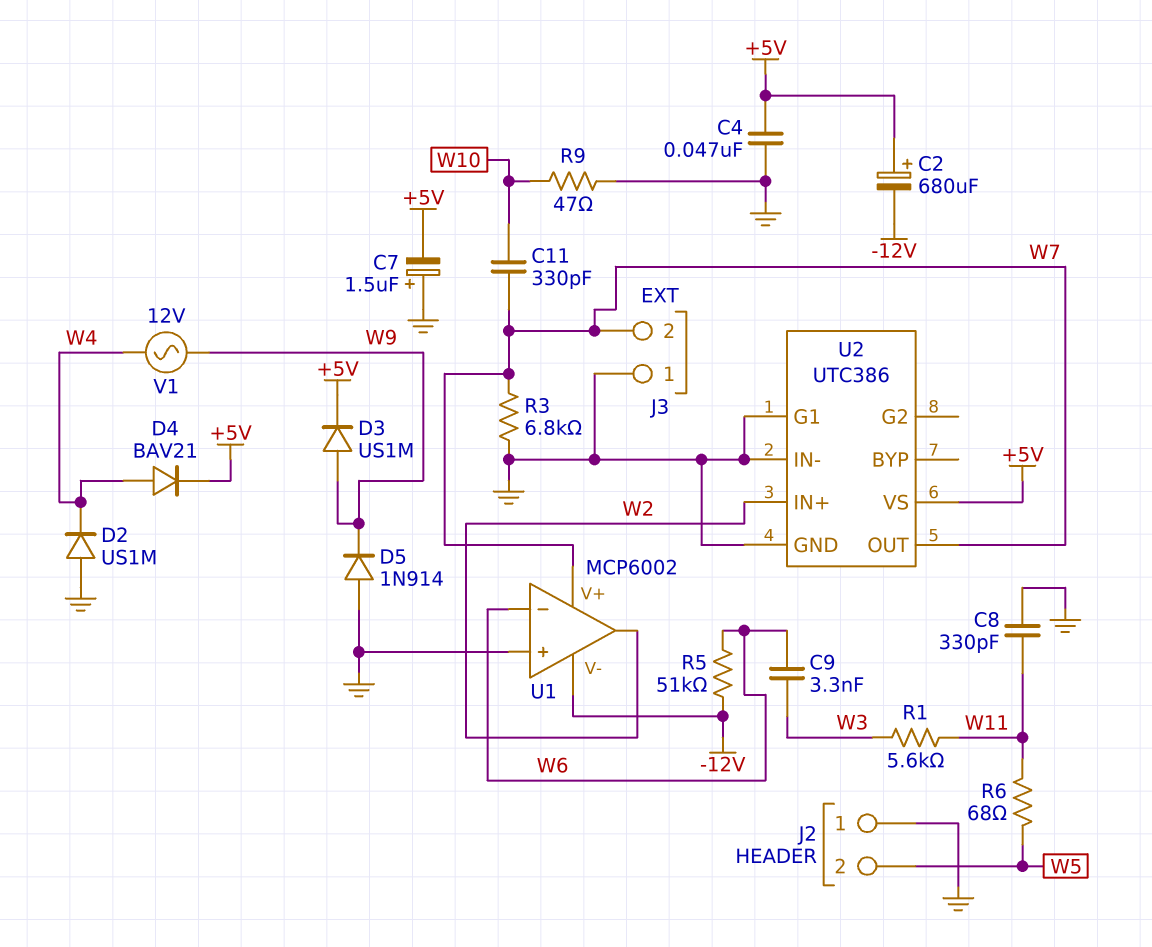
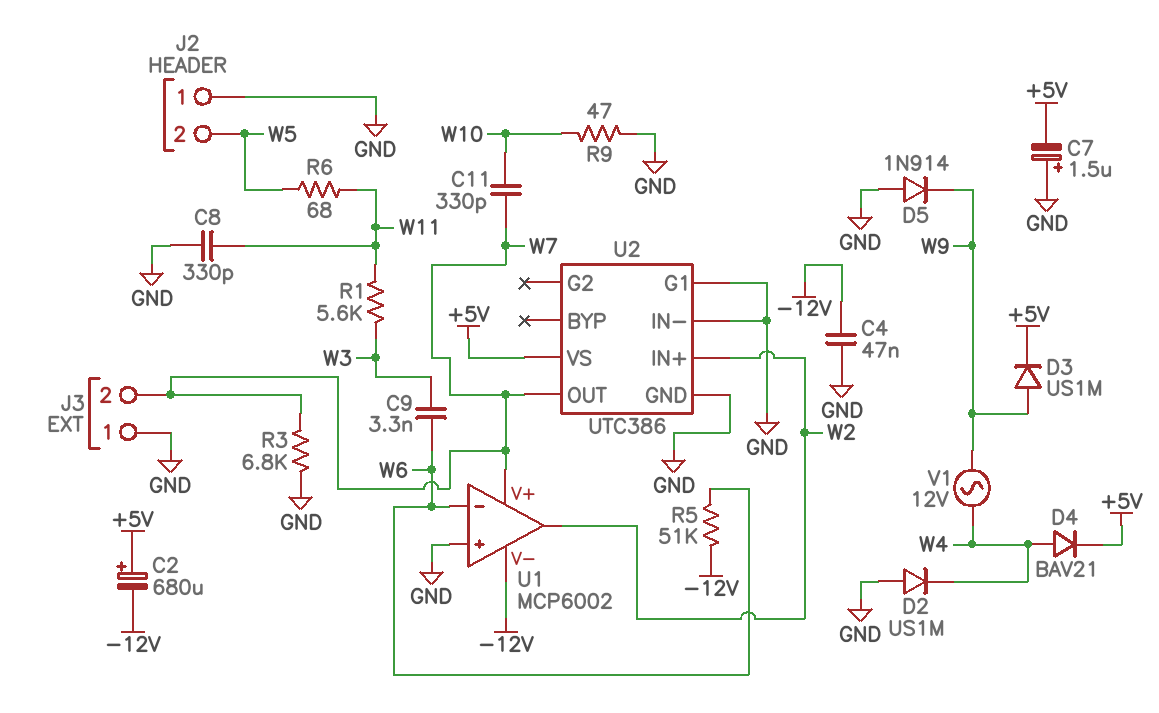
C4: 47nF (+5V, GND) -> 47nF (-12V, GND)

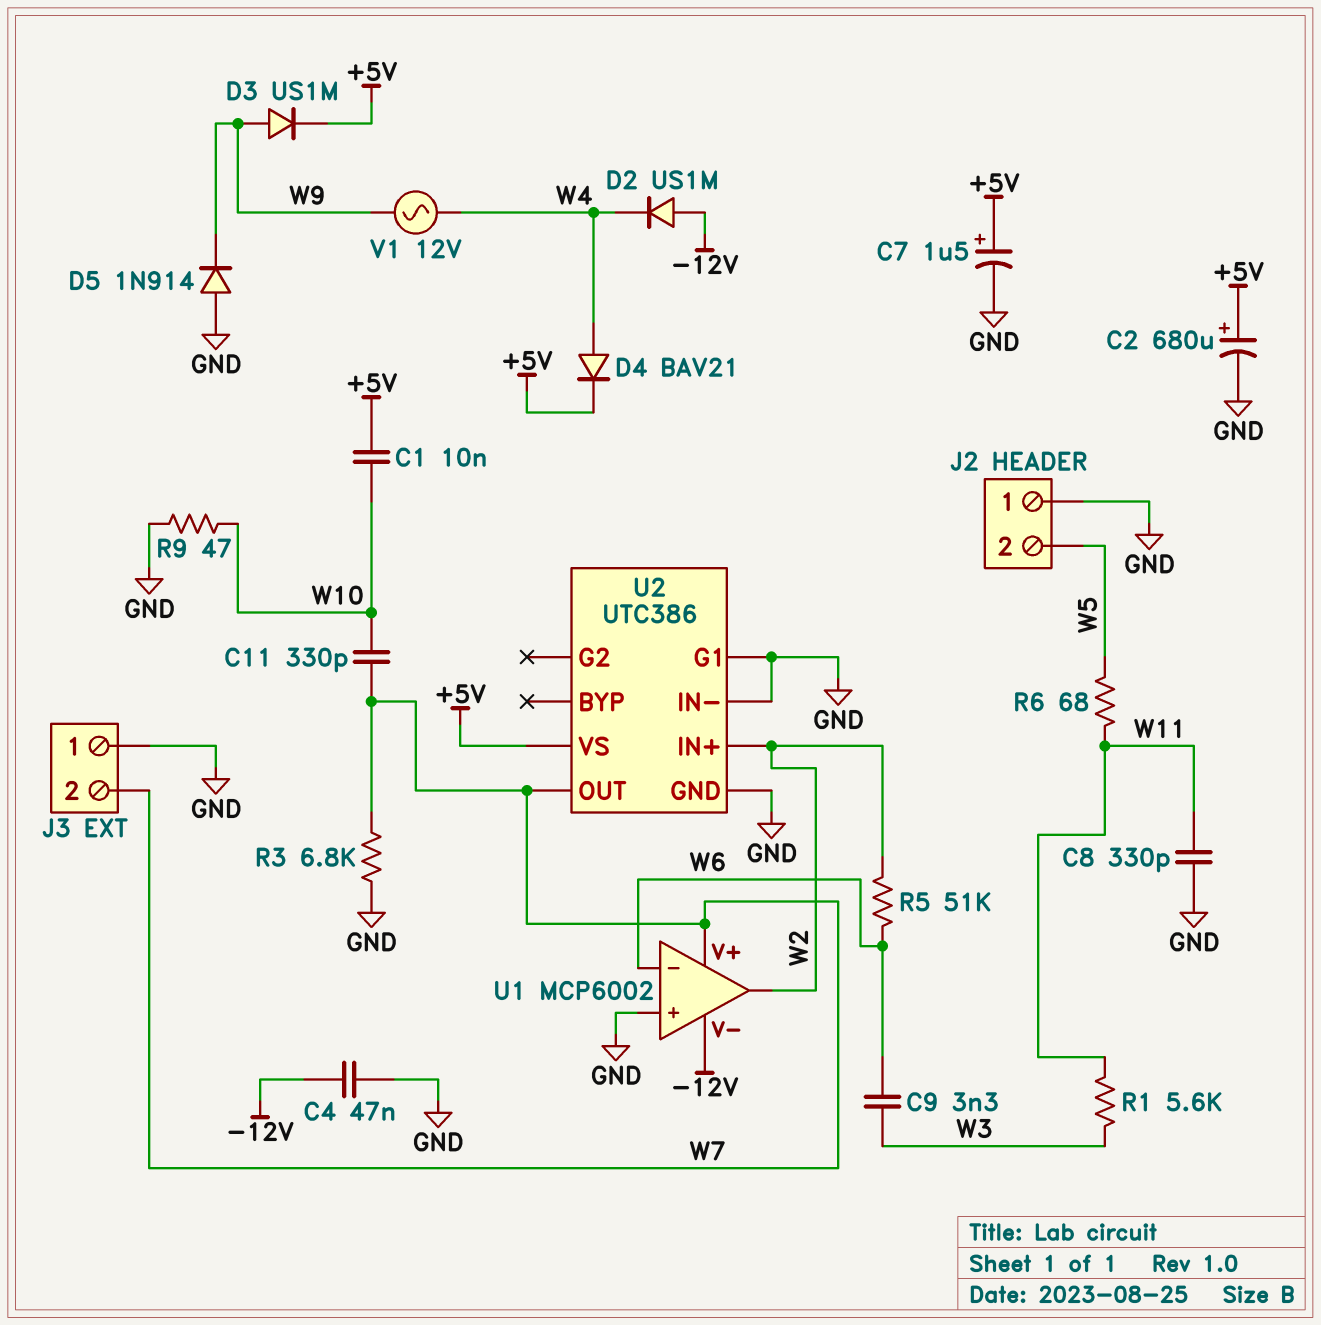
C1: none -> 10nF (+5V, W10)
C2: 680uF (plus +5V, minus -12V) -> 680uF (plus +5V, minus GND)
C7: 1.5uF (plus GND, minus +5V) -> 1.5uF (plus +5V, minus GND)
D2: diode US1M (A GND, K W4) -> diode US1M (A -12V, K W4)
R5: 51k (-12V, W6) -> 51k (W2, W6)

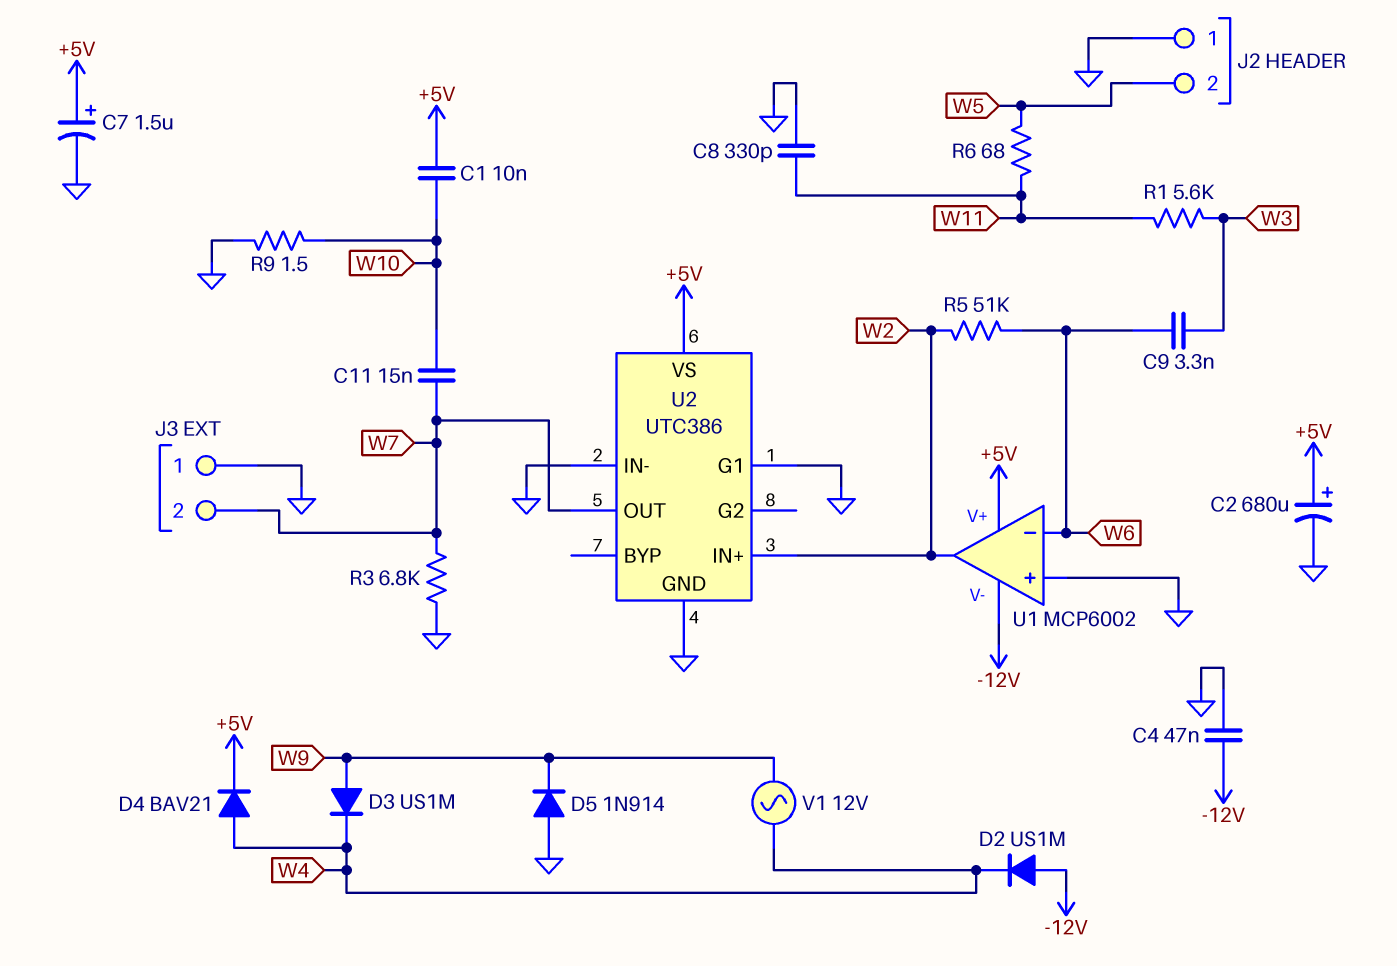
C11: 330pF (W7, W10) -> 15nF (W7, W10)
D3: diode US1M (A W9, K +5V) -> diode US1M (A W9, K W4)
R9: 47 (GND, W10) -> 1.5 (GND, W10)
U1 pin V+: W7 -> +5V

